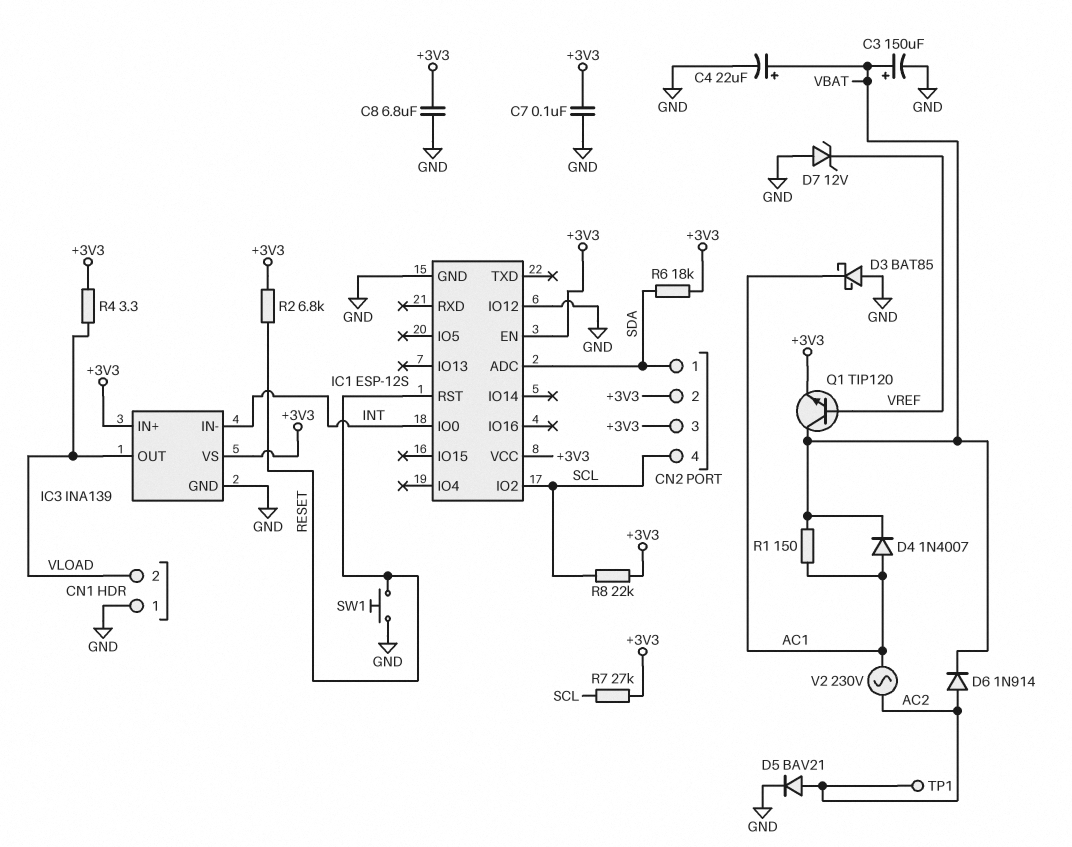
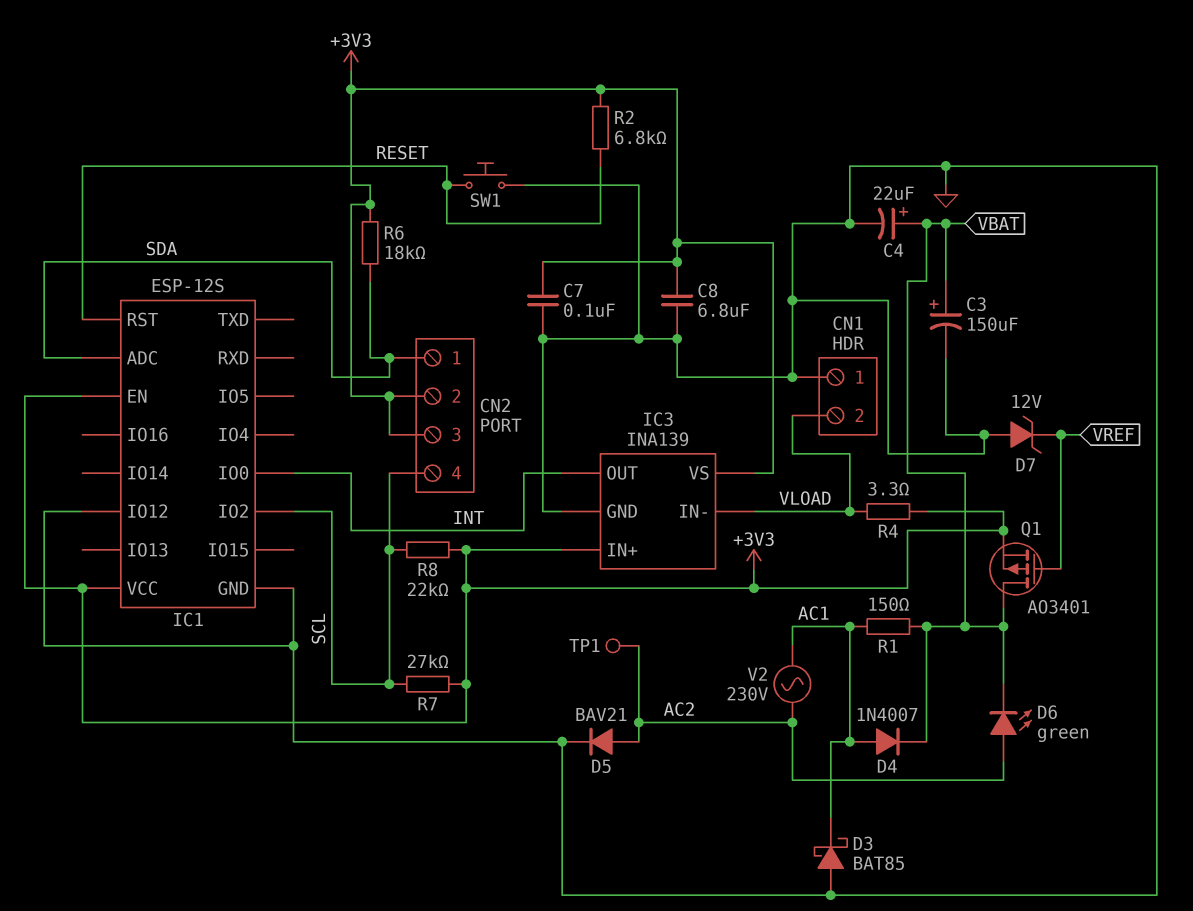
D6: diode 1N914 (A AC2, K VBAT) -> LED green (A AC2, K VBAT)
IC3 pin IN-: INT -> VLOAD
IC3 pin OUT: VLOAD -> INT
Q1: NPN TIP120 (B VREF, C VBAT, E +3V3) -> PMOS AO3401 (G VREF, D VBAT, S +3V3)

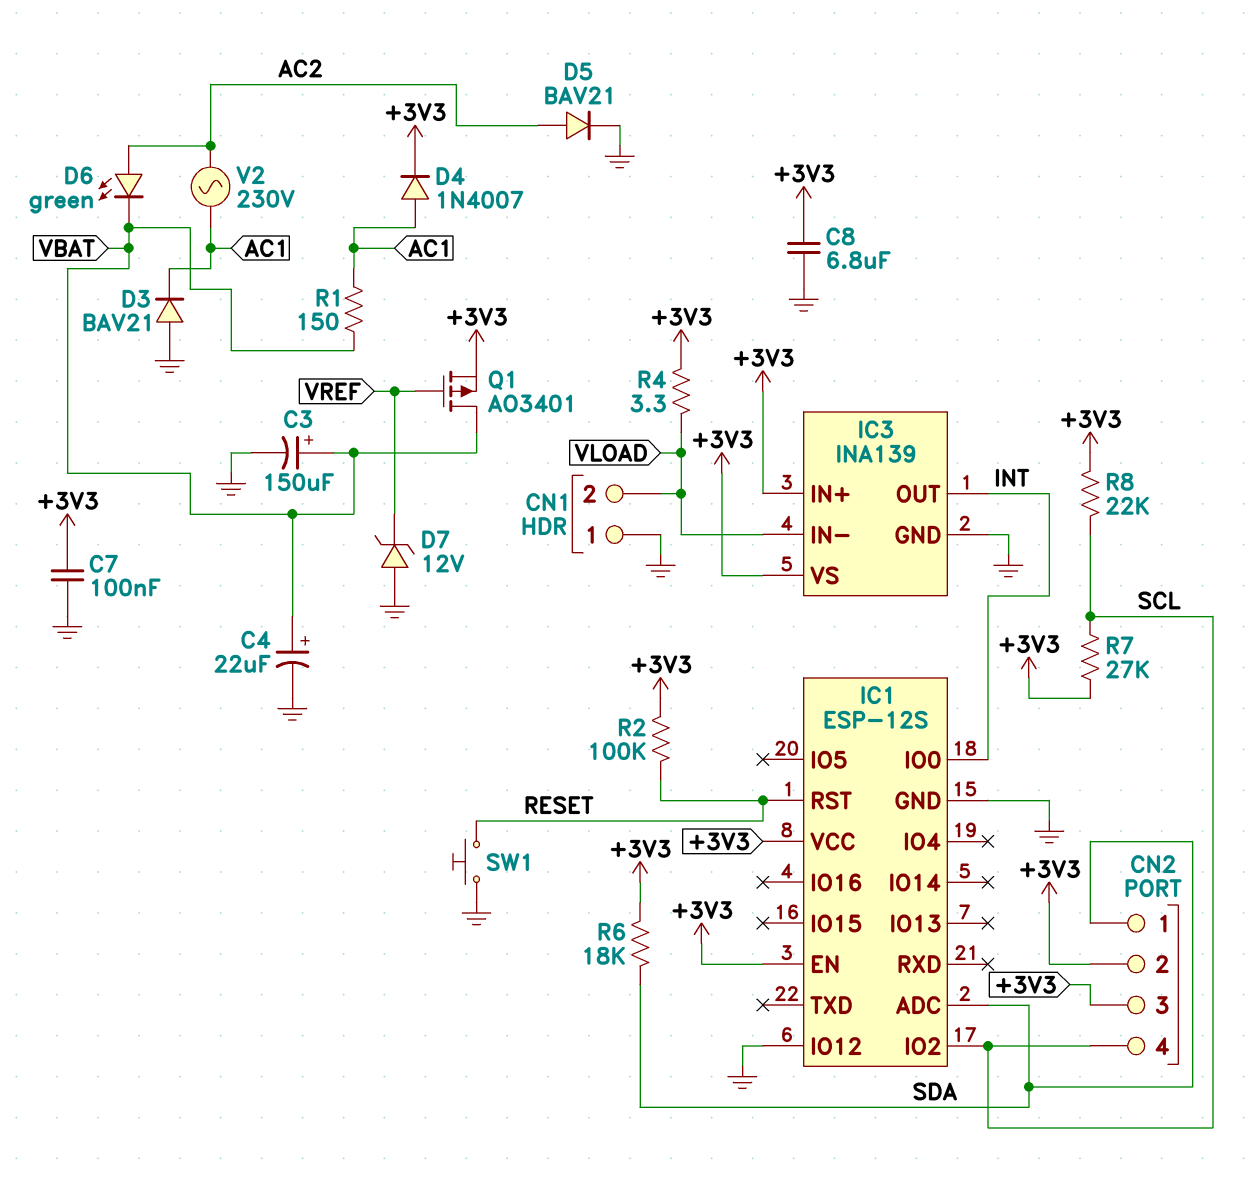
D3: schottky BAT85 (A GND, K AC1) -> diode BAV21 (A GND, K AC1)
D4: diode 1N4007 (A AC1, K VBAT) -> diode 1N4007 (A AC1, K +3V3)
R2: 6.8k (+3V3, RESET) -> 100k (+3V3, RESET)
TP1: test point (AC2) -> none

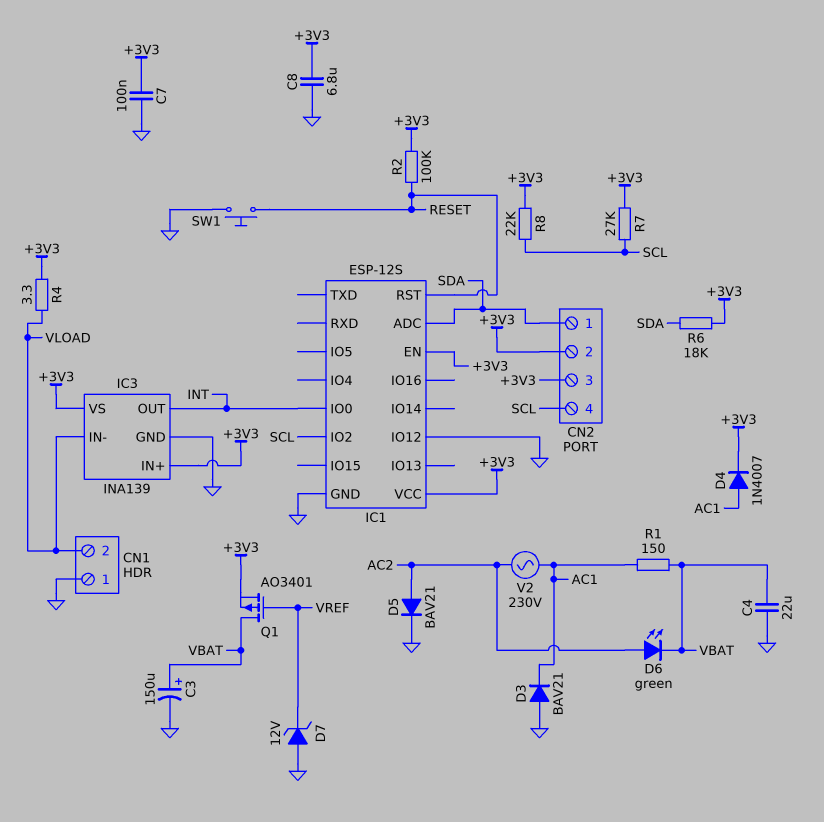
C4: 22uF (plus VBAT, minus GND) -> 22uF (GND, VBAT)

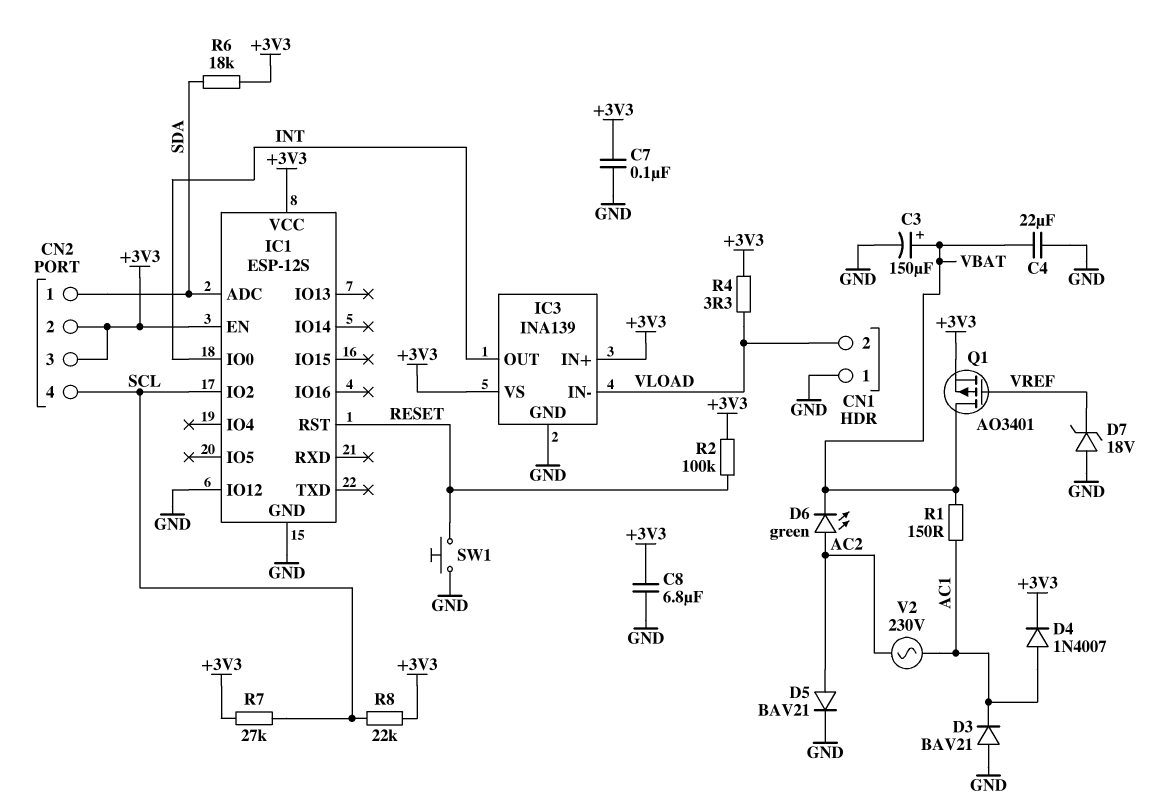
D7: zener 12V (A GND, K VREF) -> zener 18V (A GND, K VREF)

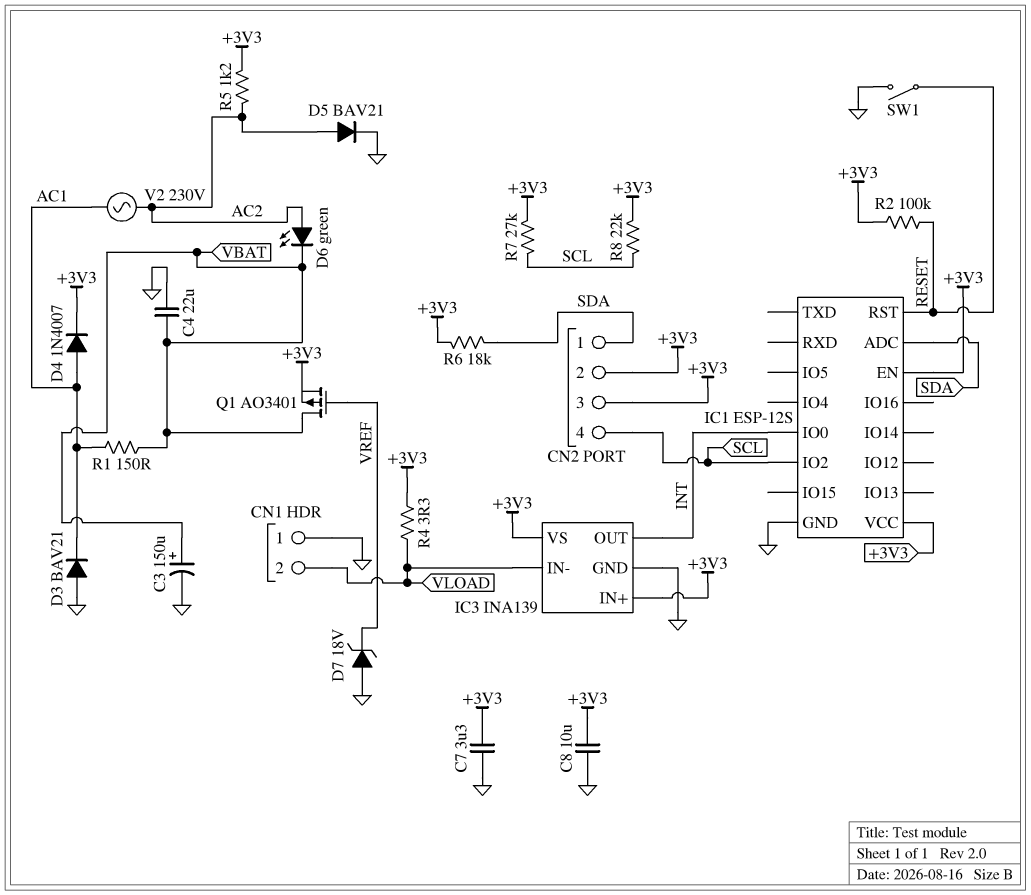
C7: 100nF (+3V3, GND) -> 3.3uF (+3V3, GND)
C8: 6.8uF (+3V3, GND) -> 10uF (+3V3, GND)
IC1 pin IO12: GND -> none
R5: none -> 1.2k (+3V3, AC2)
SW1: button (GND, RESET) -> switch (GND, RESET)

